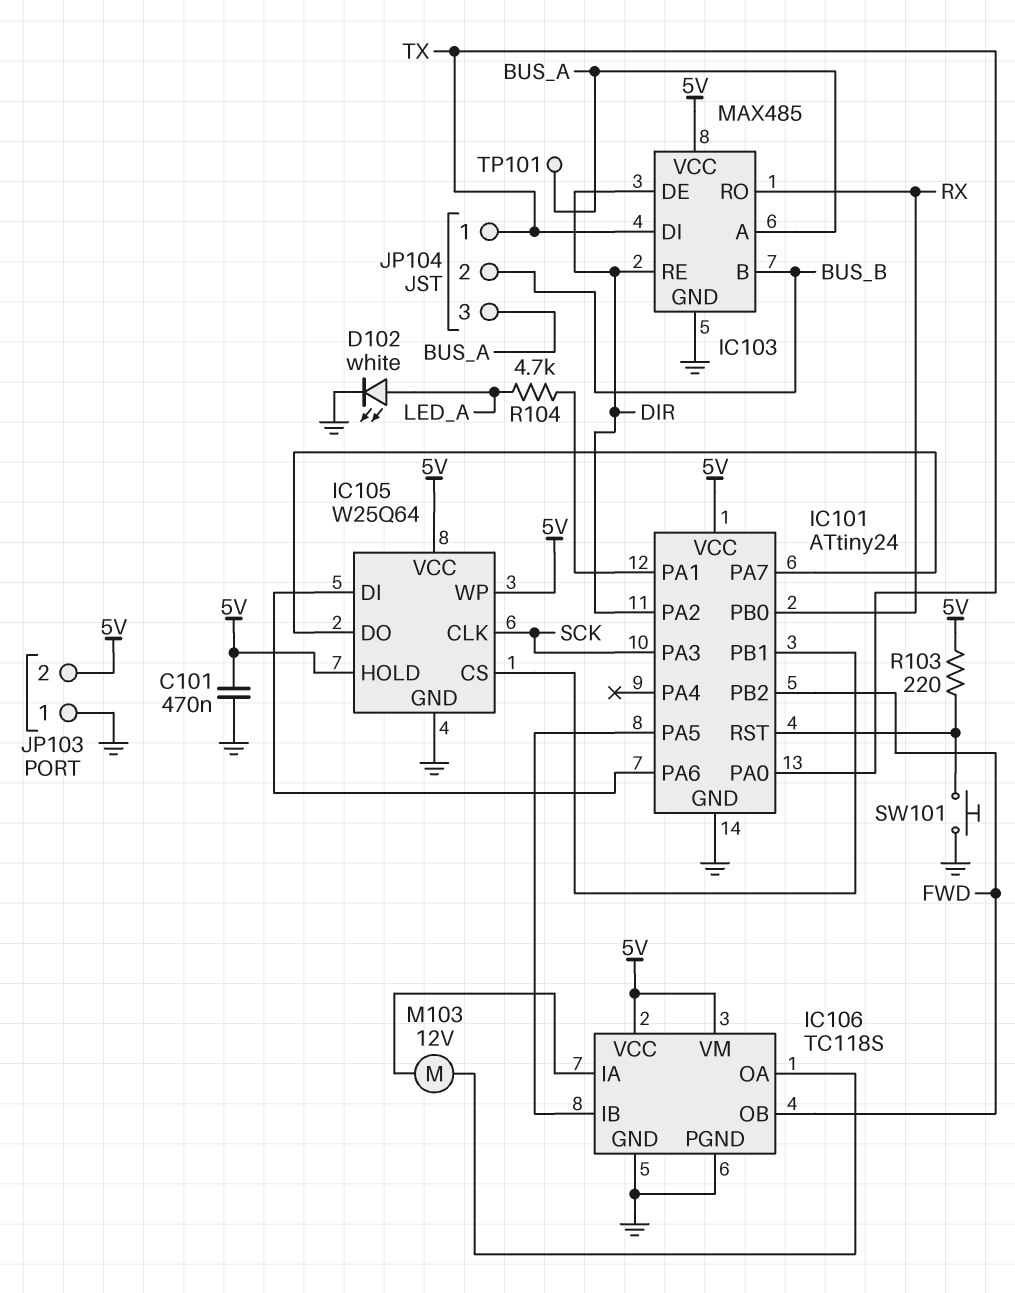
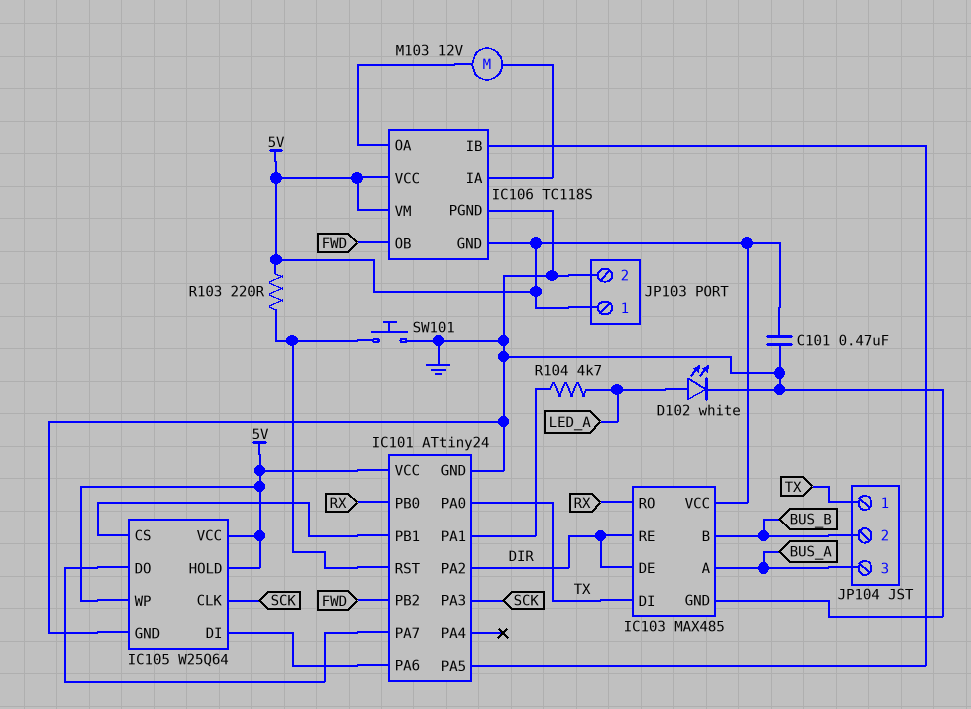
IC106 pin GND: GND -> 5V
JP103 pin 1: GND -> 5V
JP103 pin 2: 5V -> GND
TP101: test point (BUS_A) -> none

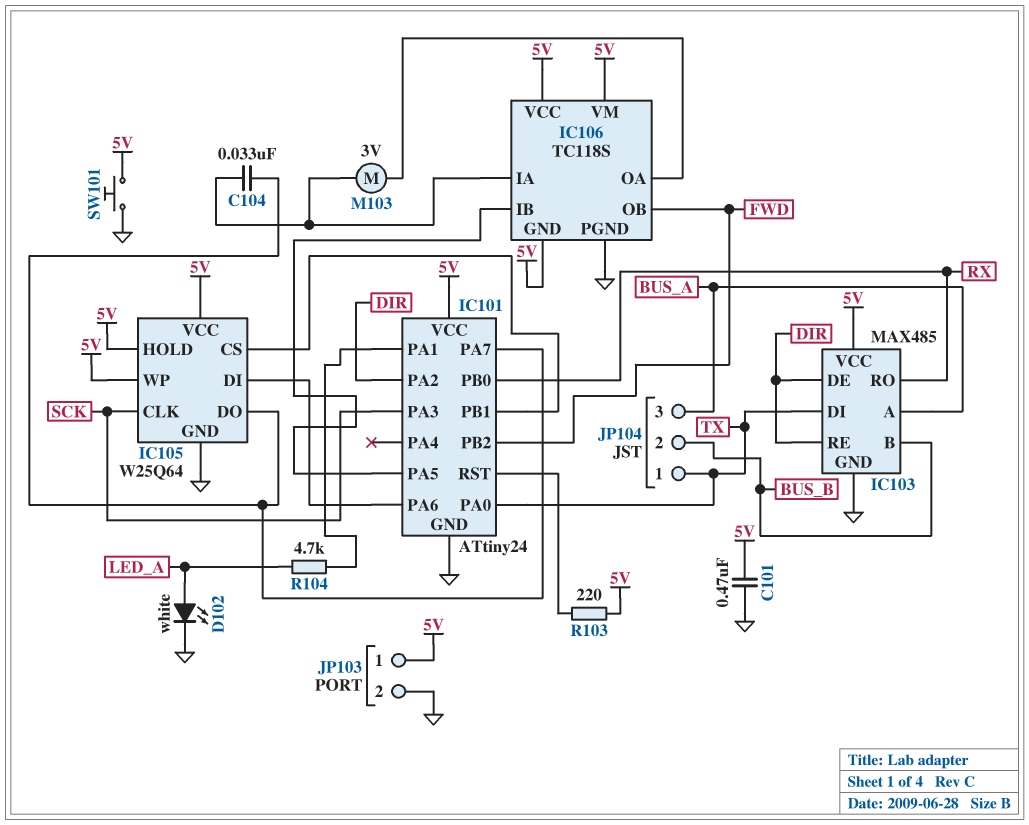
C104: none -> 33nF (IC101/PA7, IC106/IA)
M103: motor 12V (IC106/IA, IC106/OA) -> motor 3V (IC106/IA, IC106/OA)
SW101: button (GND, IC101/RST) -> button (5V, GND)

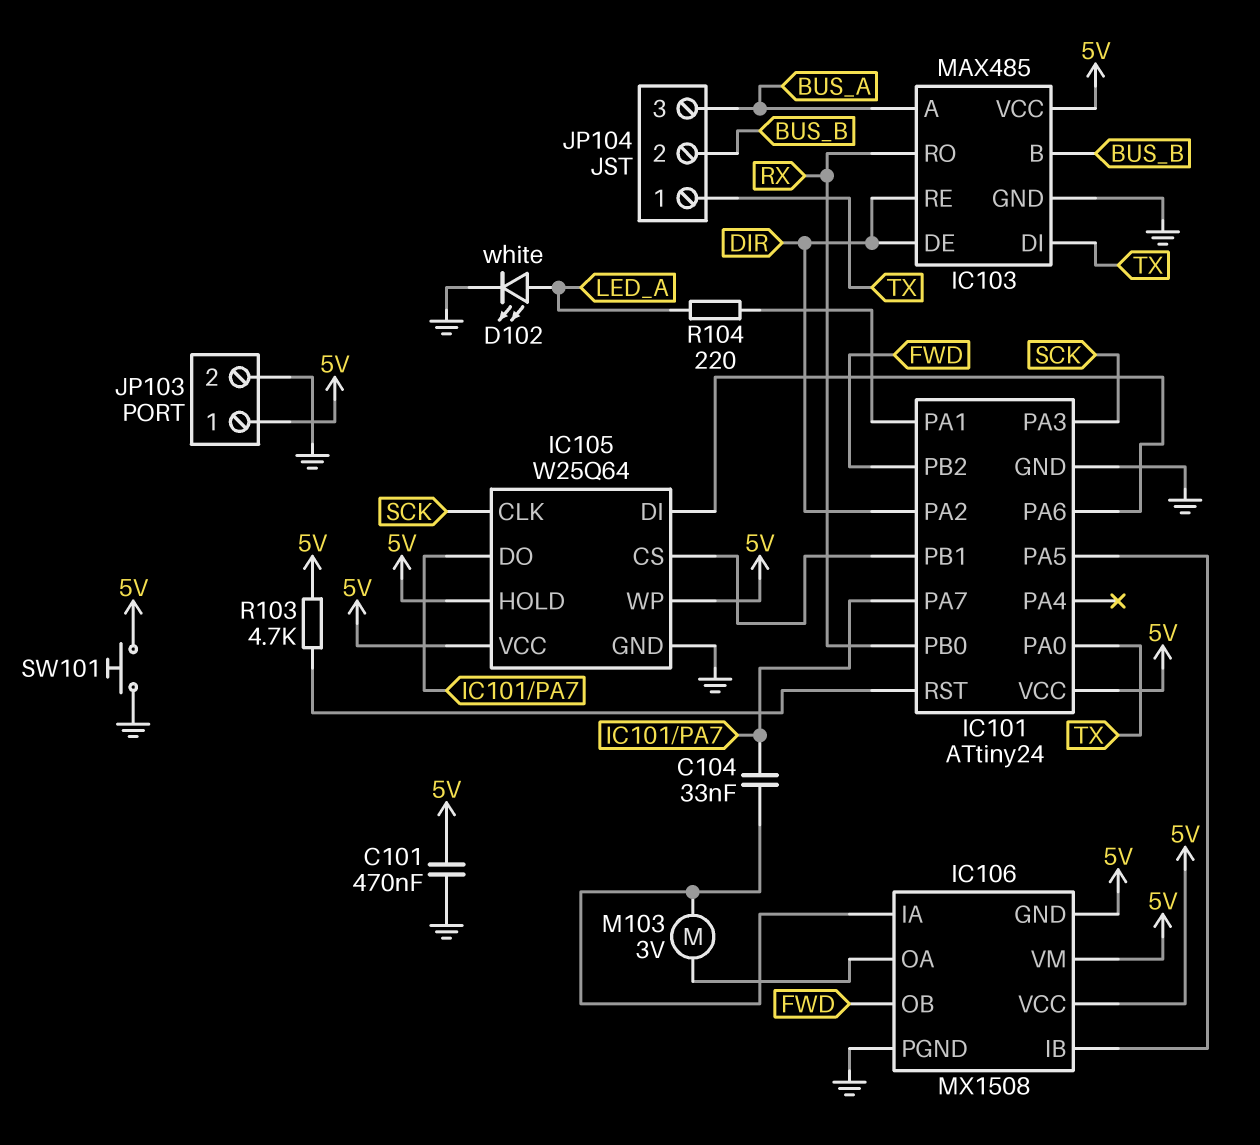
IC106: TC118S -> MX1508
R103: 220 (5V, IC101/RST) -> 4.7k (5V, IC101/RST)
R104: 4.7k (IC101/PA1, LED_A) -> 220 (IC101/PA1, LED_A)

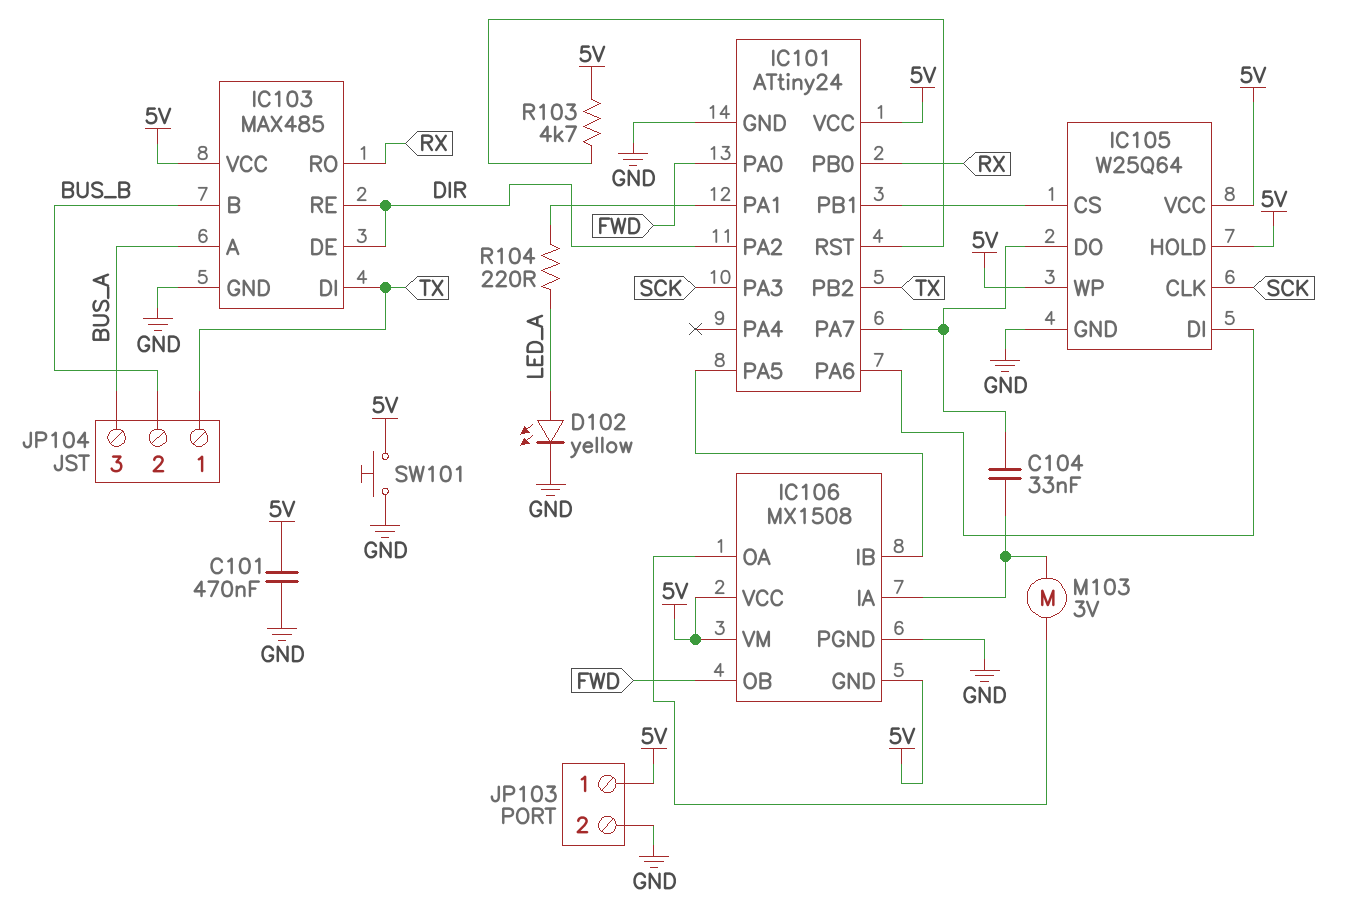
D102: LED white (A LED_A, K GND) -> LED yellow (A LED_A, K GND)
IC101 pin PA0: TX -> FWD
IC101 pin PB2: FWD -> TX

